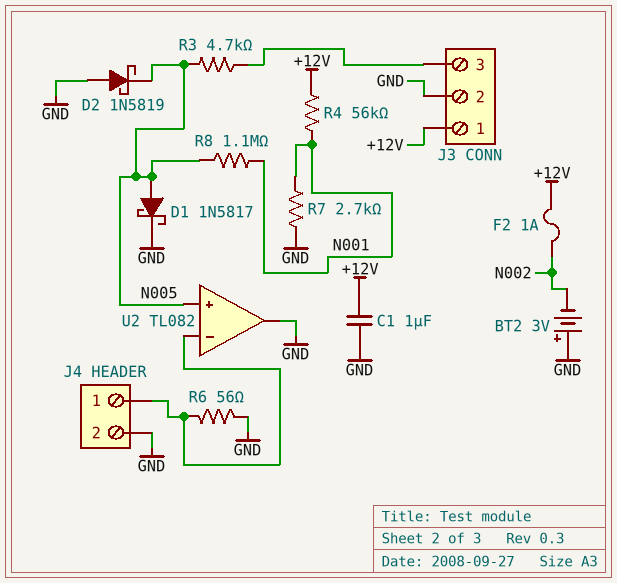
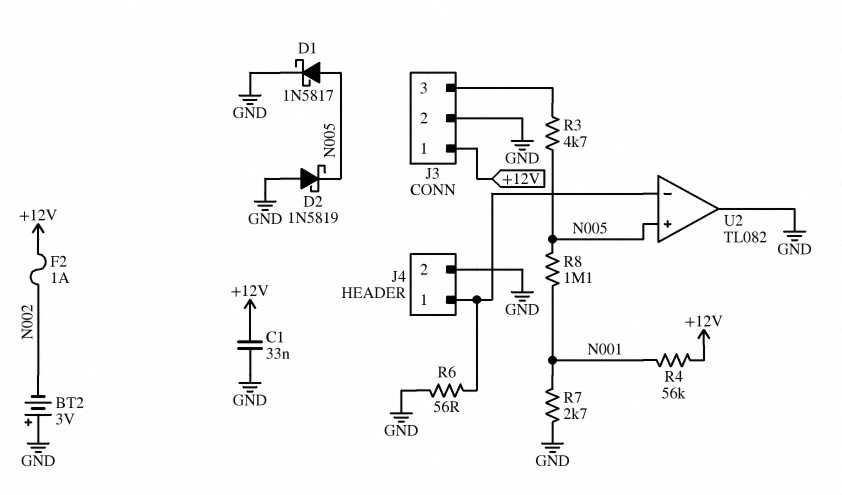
C1: 1uF (+12V, GND) -> 33nF (+12V, GND)

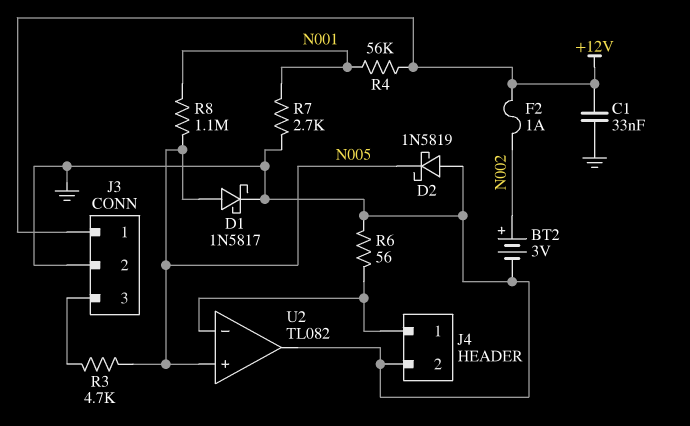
BT2: 3V (plus GND, minus N002) -> 3V (plus N002, minus GND)

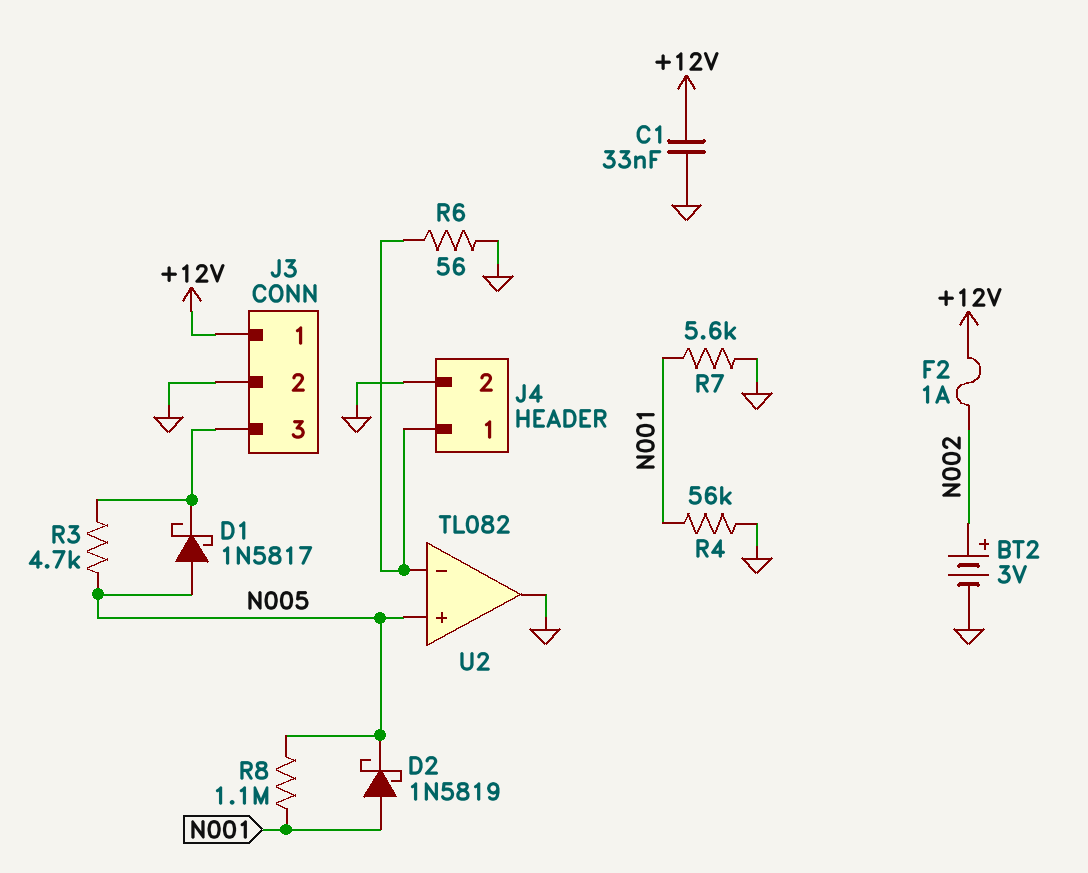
D1: schottky 1N5817 (A N005, K GND) -> schottky 1N5817 (A N005, K J3/3)
D2: schottky 1N5819 (A GND, K N005) -> schottky 1N5819 (A N001, K N005)
R4: 56k (+12V, N001) -> 56k (GND, N001)
R7: 2.7k (GND, N001) -> 5.6k (GND, N001)

